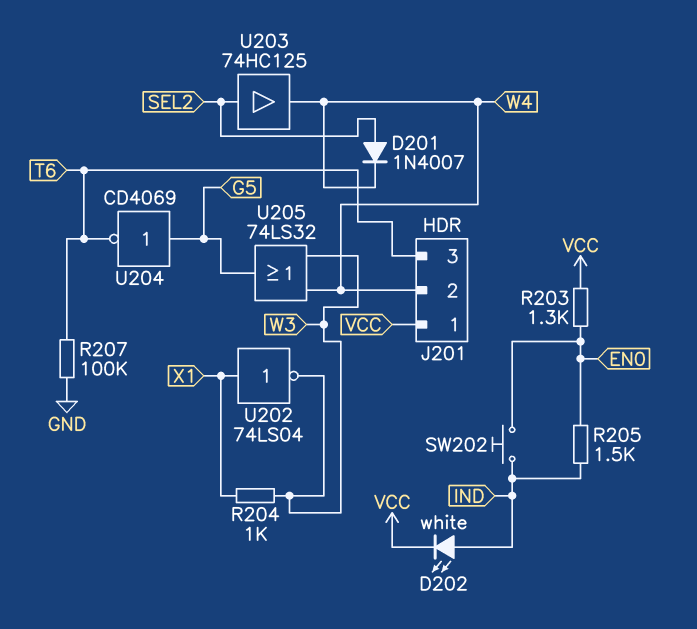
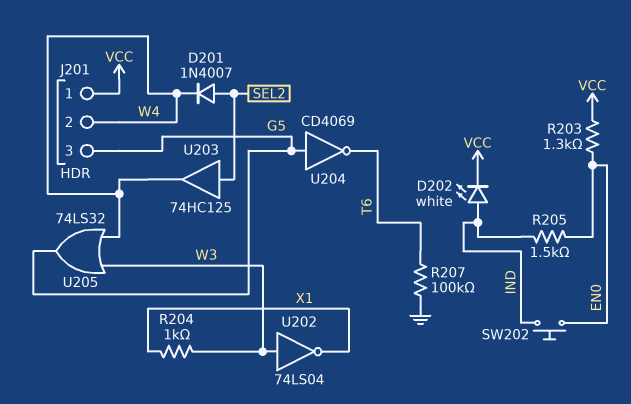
J201 pin 3: T6 -> G5
U202: NOT 74LS04 (in X1, out W3) -> NOT 74LS04 (in W3, out X1)

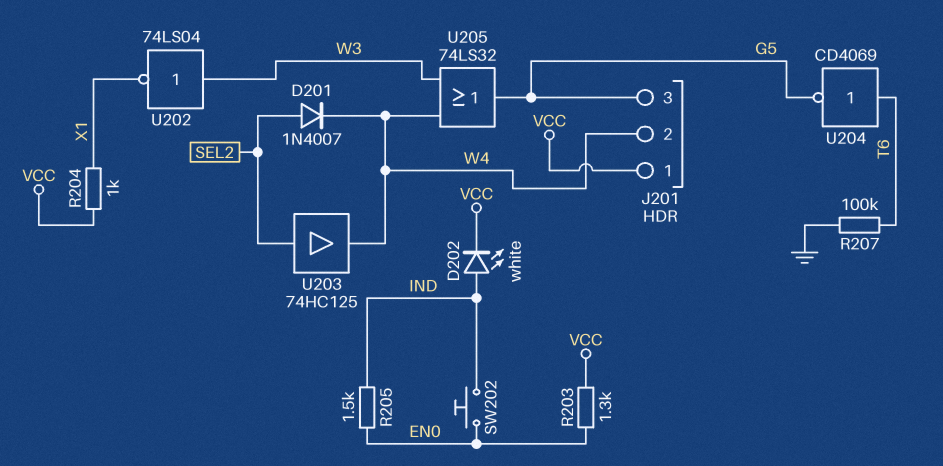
R204: 1k (W3, X1) -> 1k (VCC, X1)
U204: NOT CD4069 (in G5, out T6) -> NOT CD4069 (in T6, out G5)

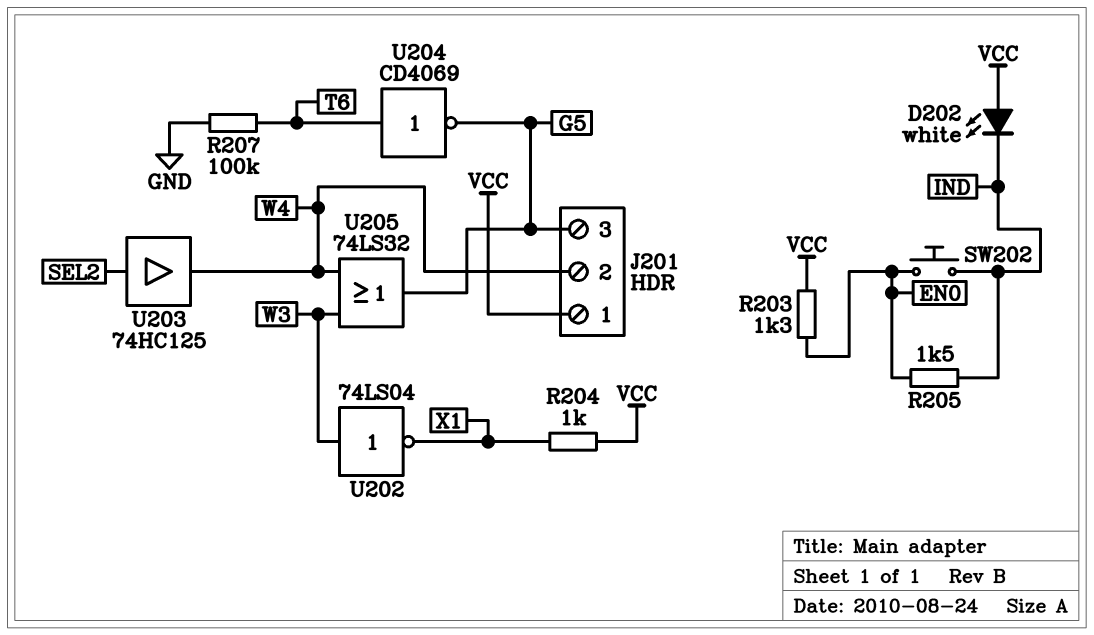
D201: diode 1N4007 (A SEL2, K W4) -> none
D202: LED white (A IND, K VCC) -> LED white (A VCC, K IND)

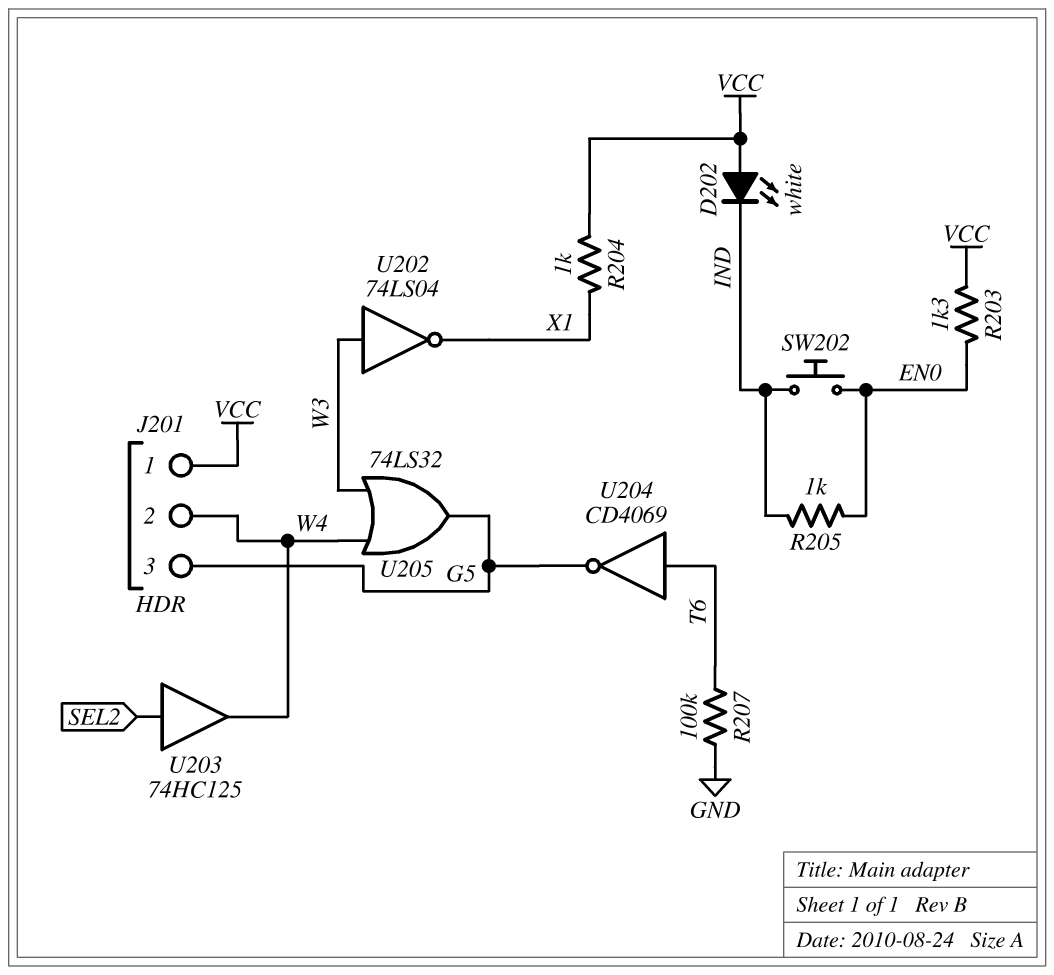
R205: 1.5k (EN0, IND) -> 1k (EN0, IND)

